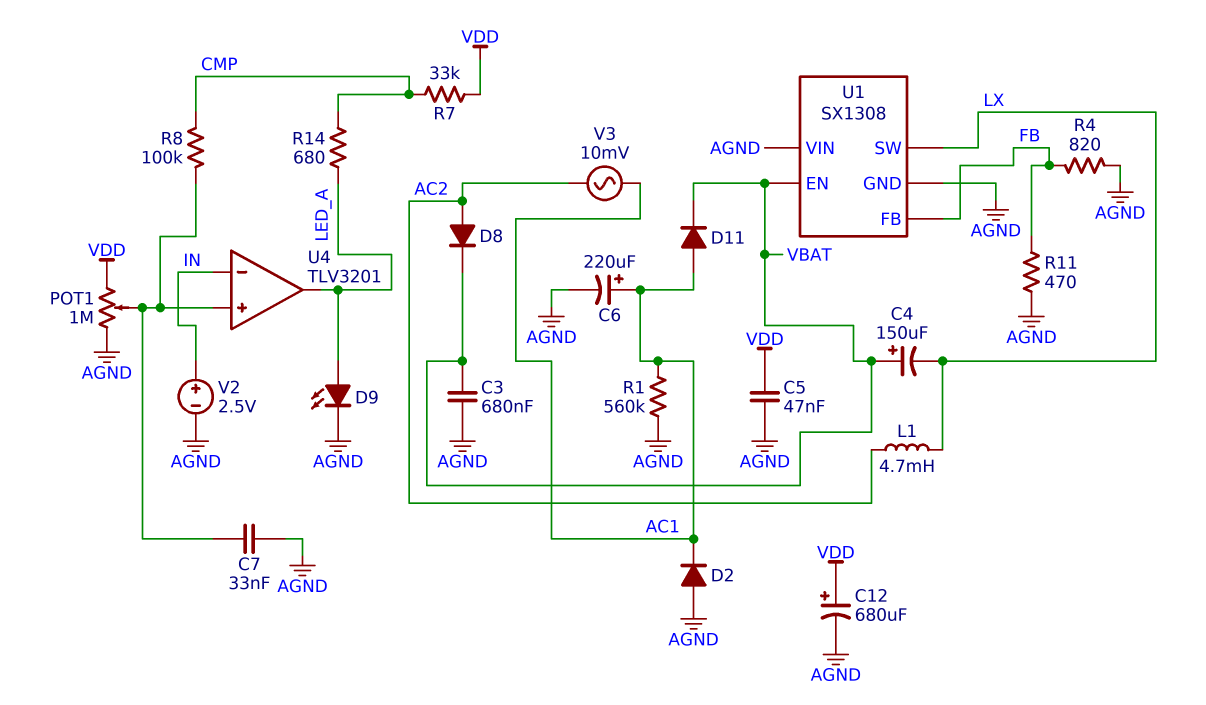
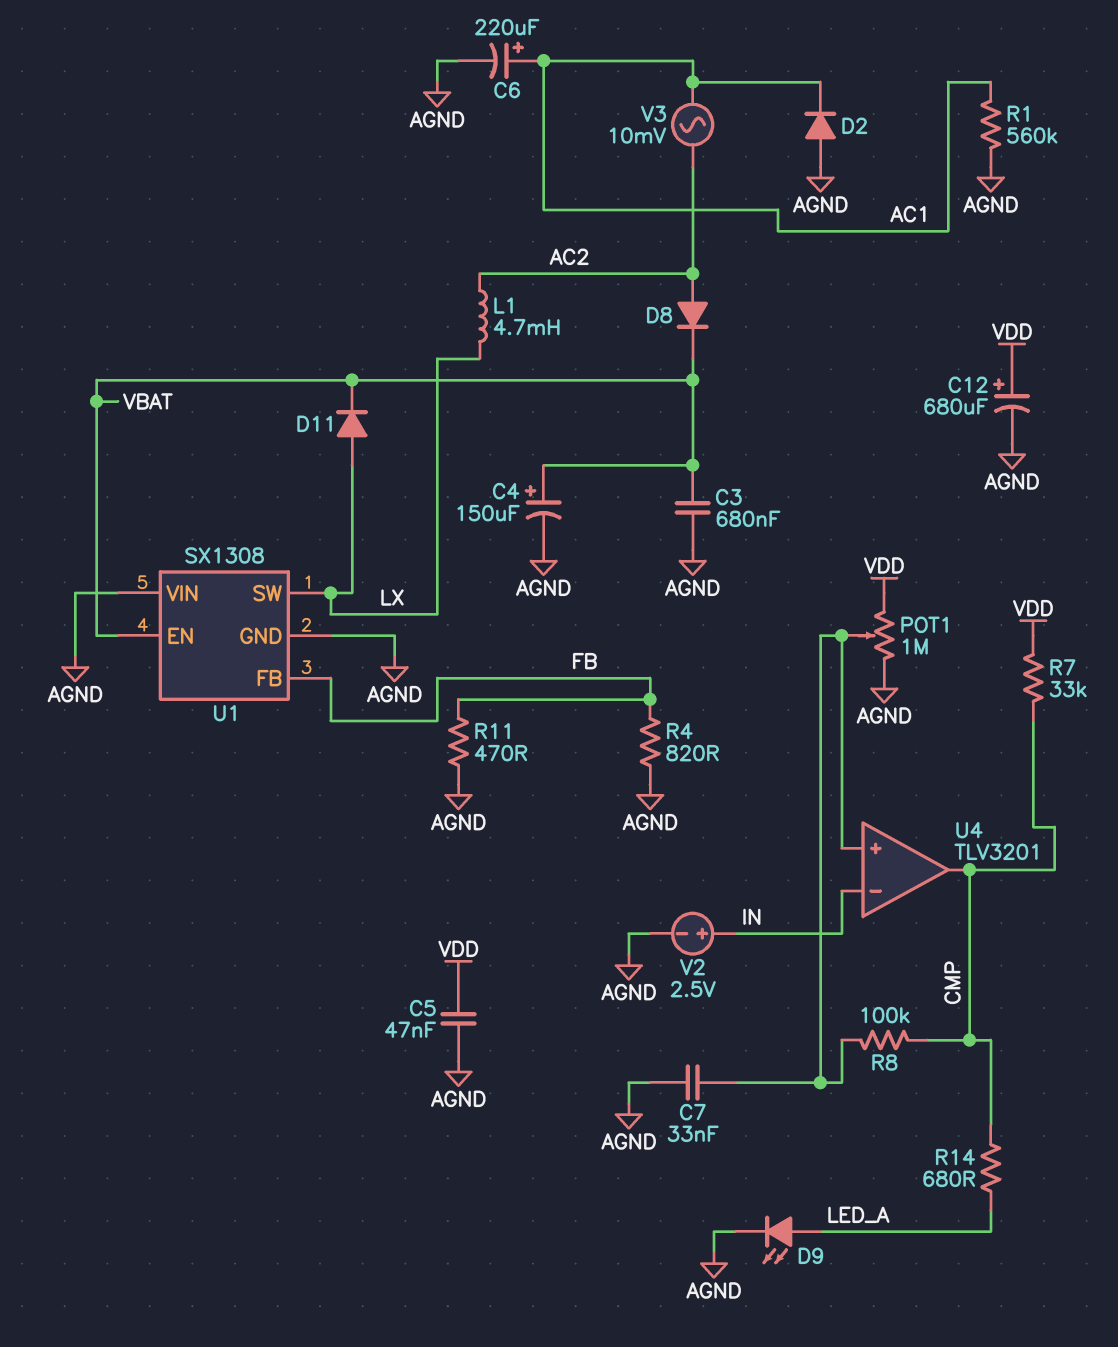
C4: 150uF (plus VBAT, minus LX) -> 150uF (plus VBAT, minus AGND)
D11: diode (A AC1, K VBAT) -> diode (A LX, K VBAT)
U4 pin out: LED_A -> CMP

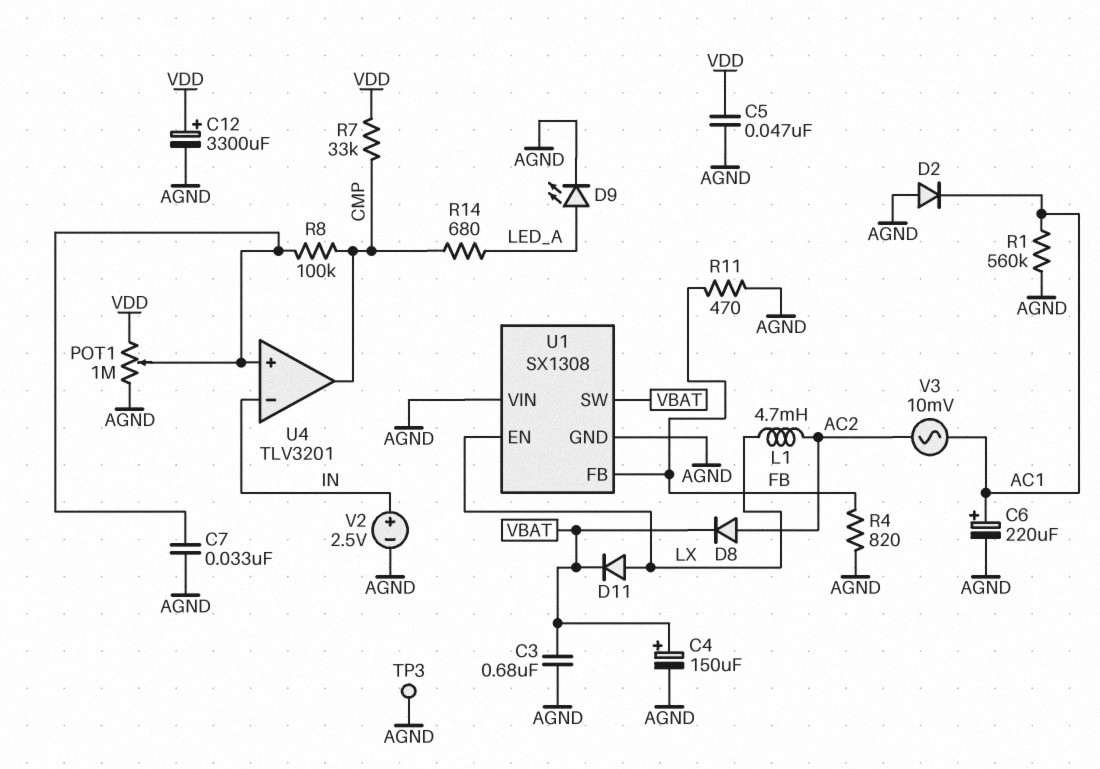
C12: 680uF (plus VDD, minus AGND) -> 3300uF (plus VDD, minus AGND)
TP3: none -> test point (AGND)
U1 pin EN: VBAT -> LX
U1 pin SW: LX -> VBAT

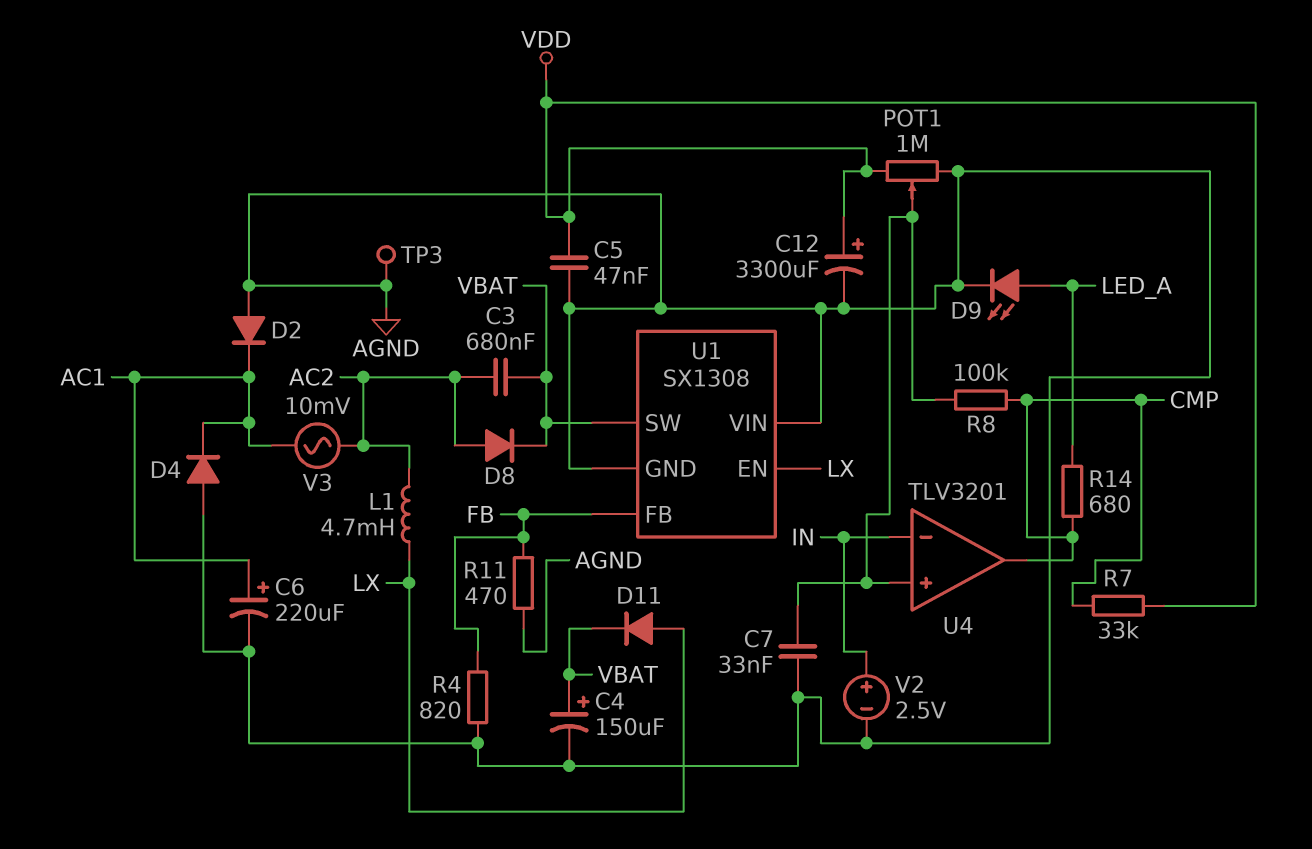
C3: 680nF (AGND, VBAT) -> 680nF (AC2, VBAT)
D4: none -> diode (A AGND, K AC1)
R1: 560k (AC1, AGND) -> none

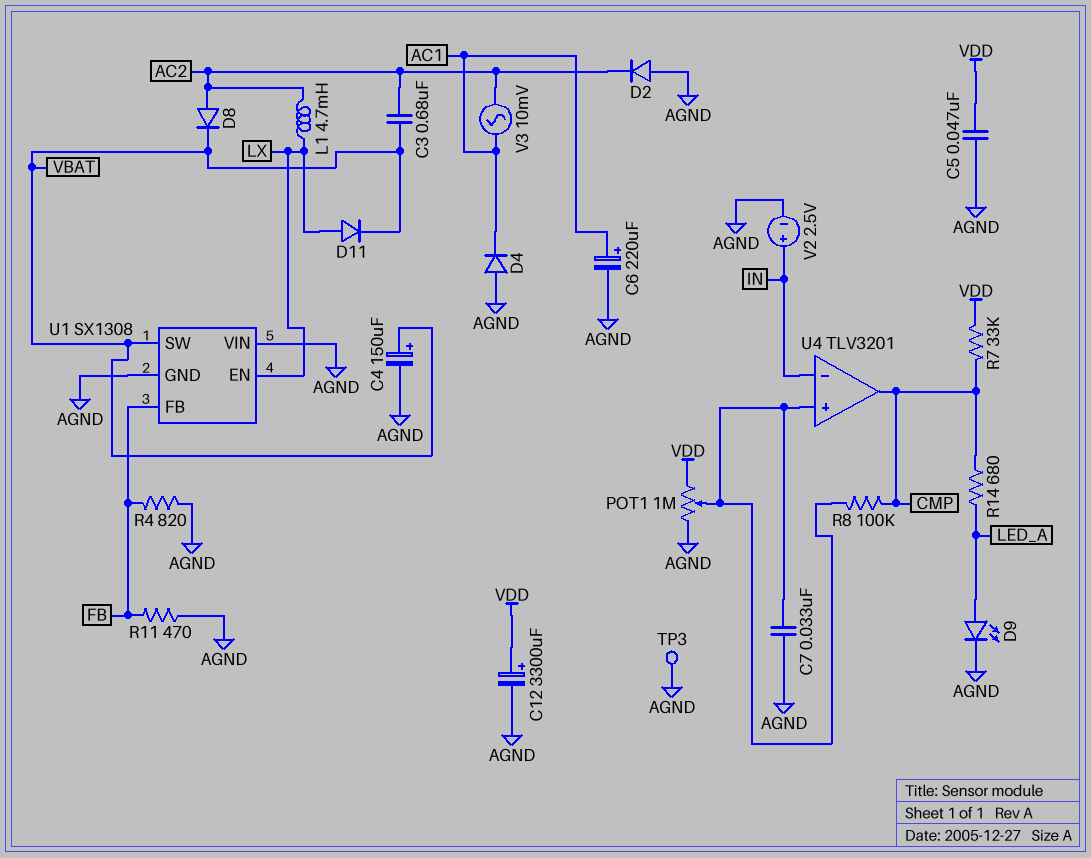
D2: diode (A AGND, K AC1) -> diode (A AGND, K AC2)

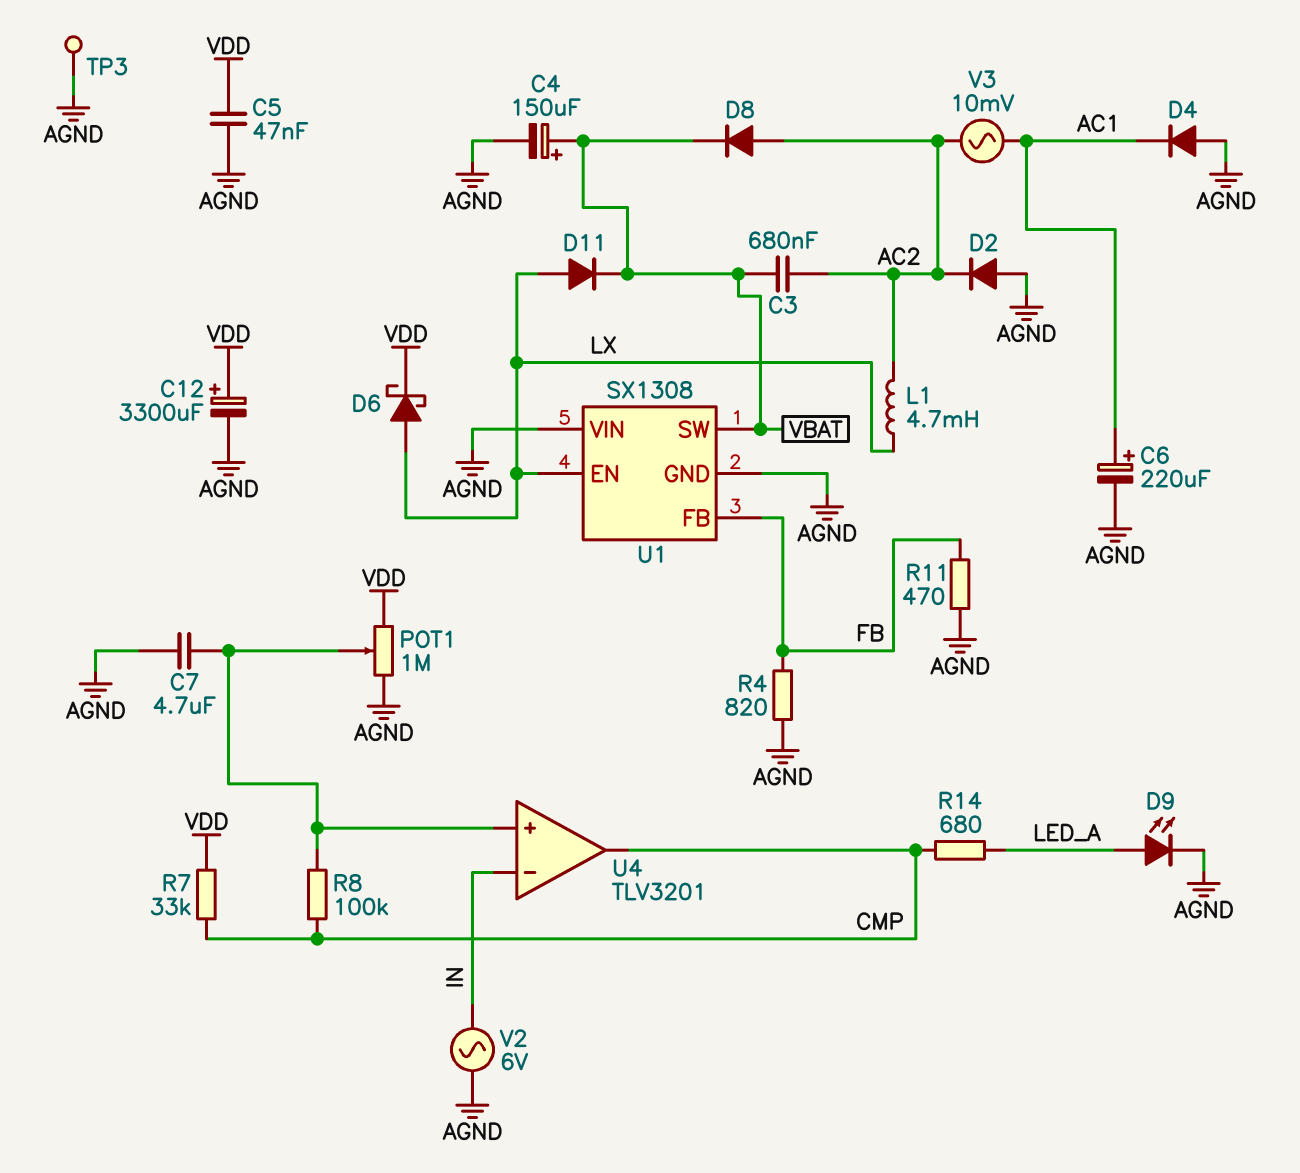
C7: 33nF (AGND, U4/in+) -> 4.7uF (AGND, U4/in+)
D6: none -> schottky (A LX, K VDD)
V2: 2.5V (plus IN, minus AGND) -> AC 6V (AGND, IN)

